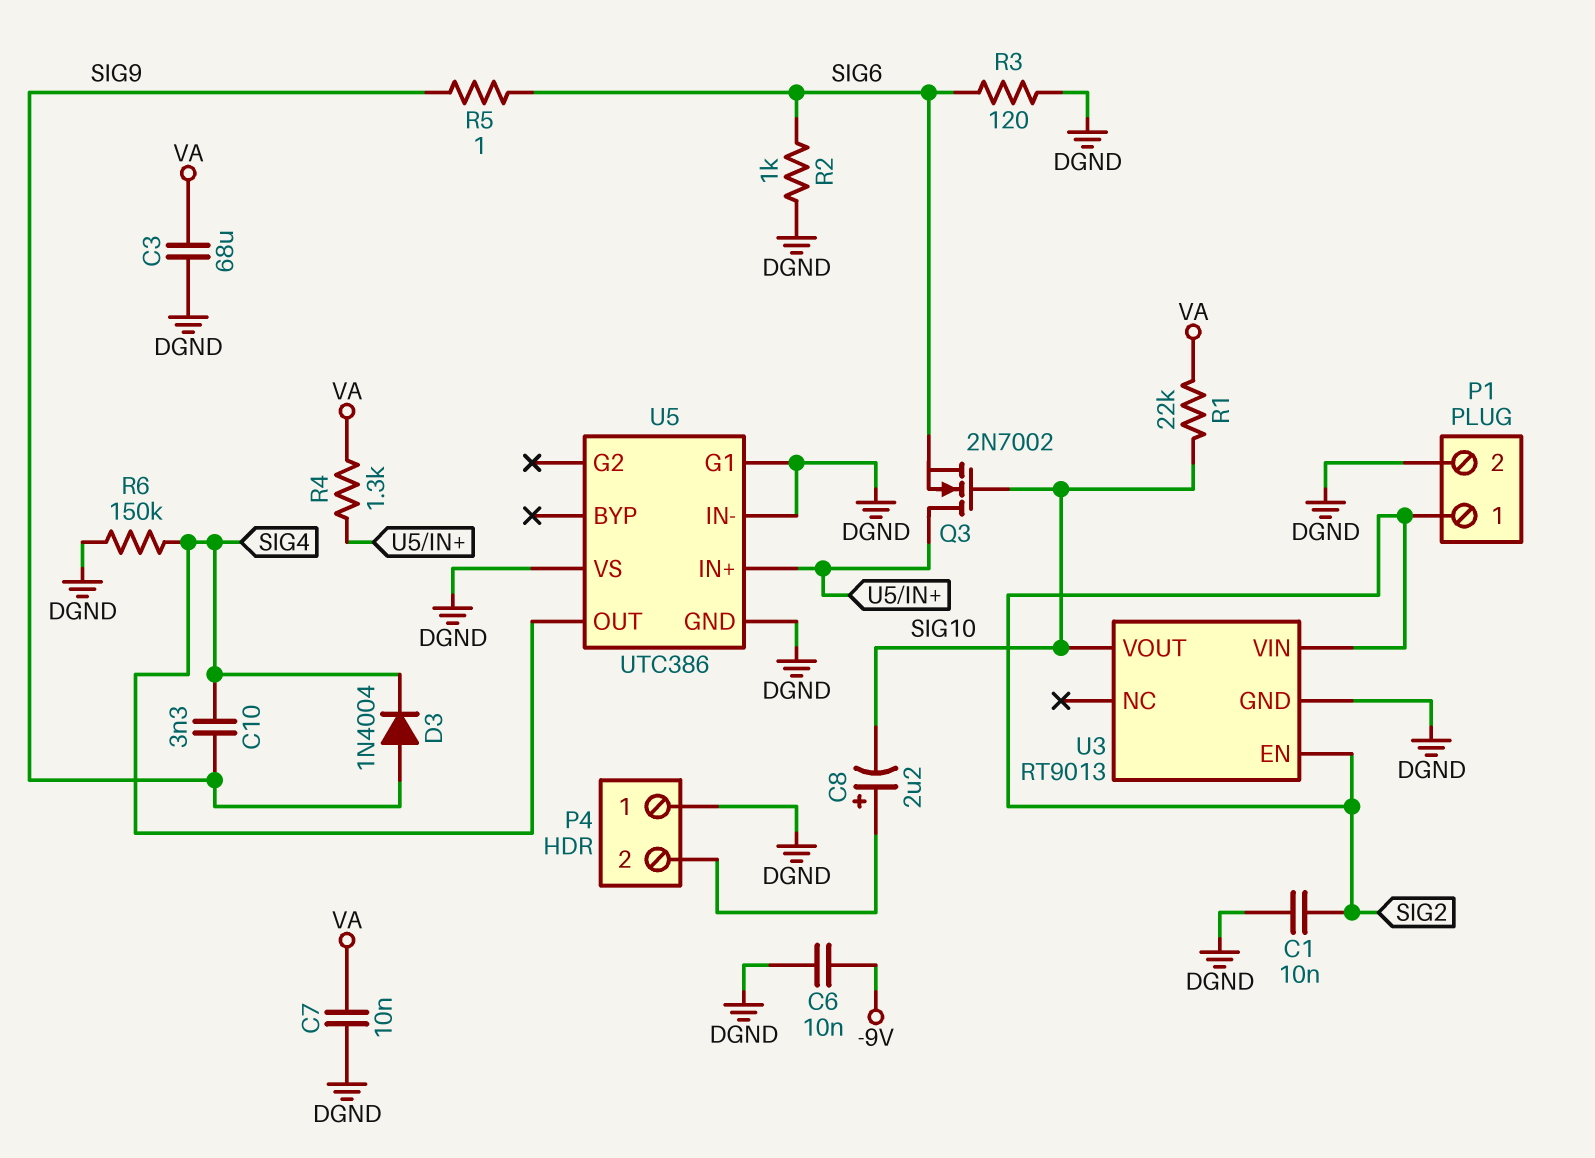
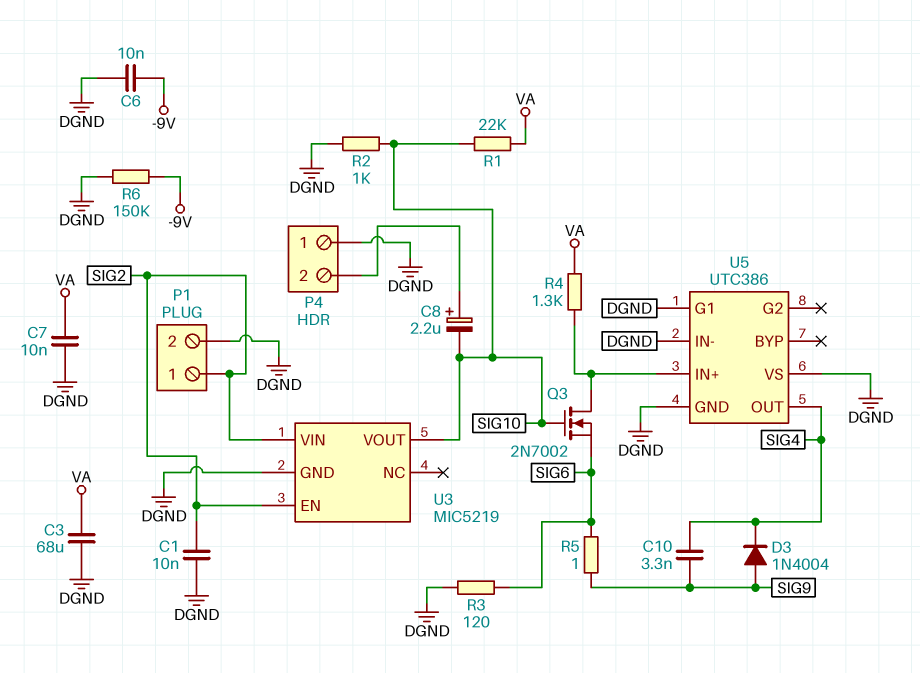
R2: 1k (DGND, SIG6) -> 1k (DGND, SIG10)
R6: 150k (DGND, SIG4) -> 150k (-9V, DGND)
U3: RT9013 -> MIC5219

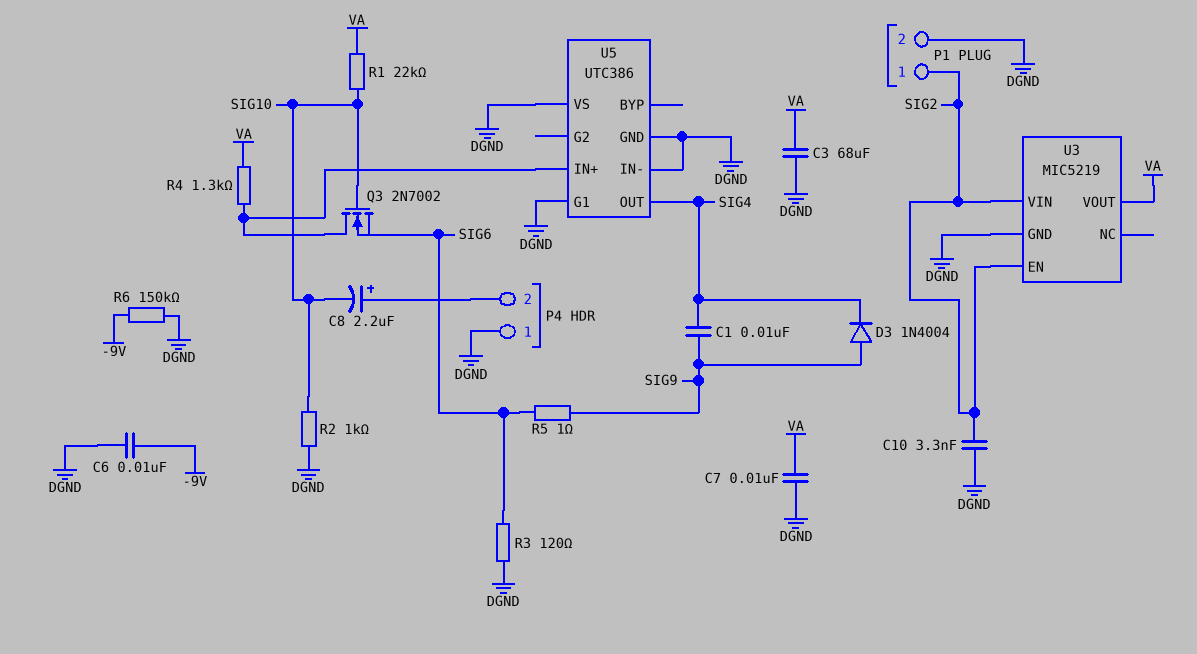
C1: 10nF (DGND, SIG2) -> 10nF (SIG4, SIG9)
C10: 3.3nF (SIG4, SIG9) -> 3.3nF (DGND, SIG2)
U3 pin VOUT: SIG10 -> VA

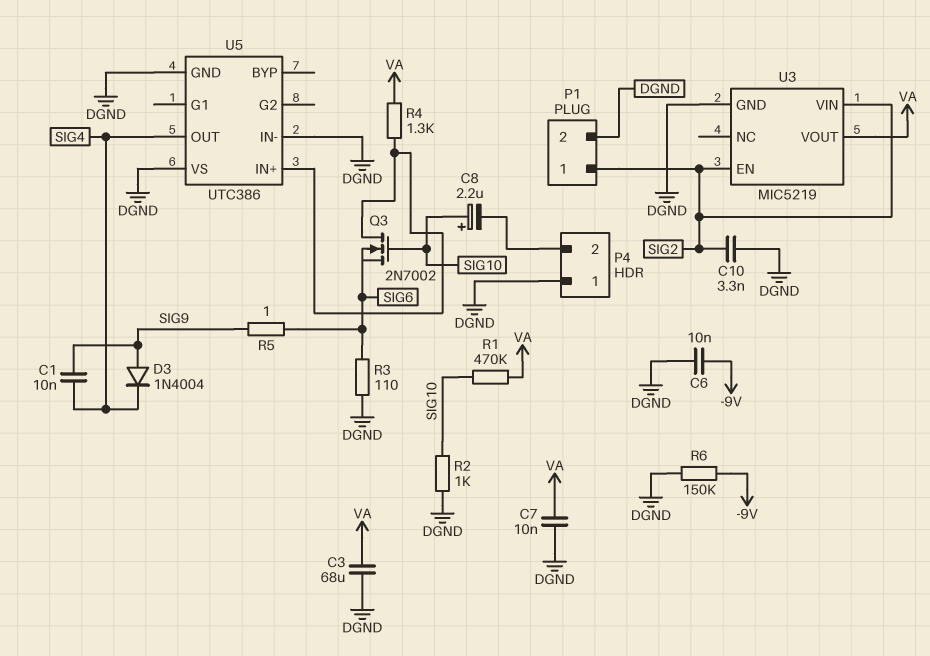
C8: 2.2uF (plus P4/2, minus SIG10) -> 2.2uF (plus SIG10, minus P4/2)
R1: 22k (SIG10, VA) -> 470k (SIG10, VA)
R3: 120 (DGND, SIG6) -> 110 (DGND, SIG6)
U5 pin G1: DGND -> none

